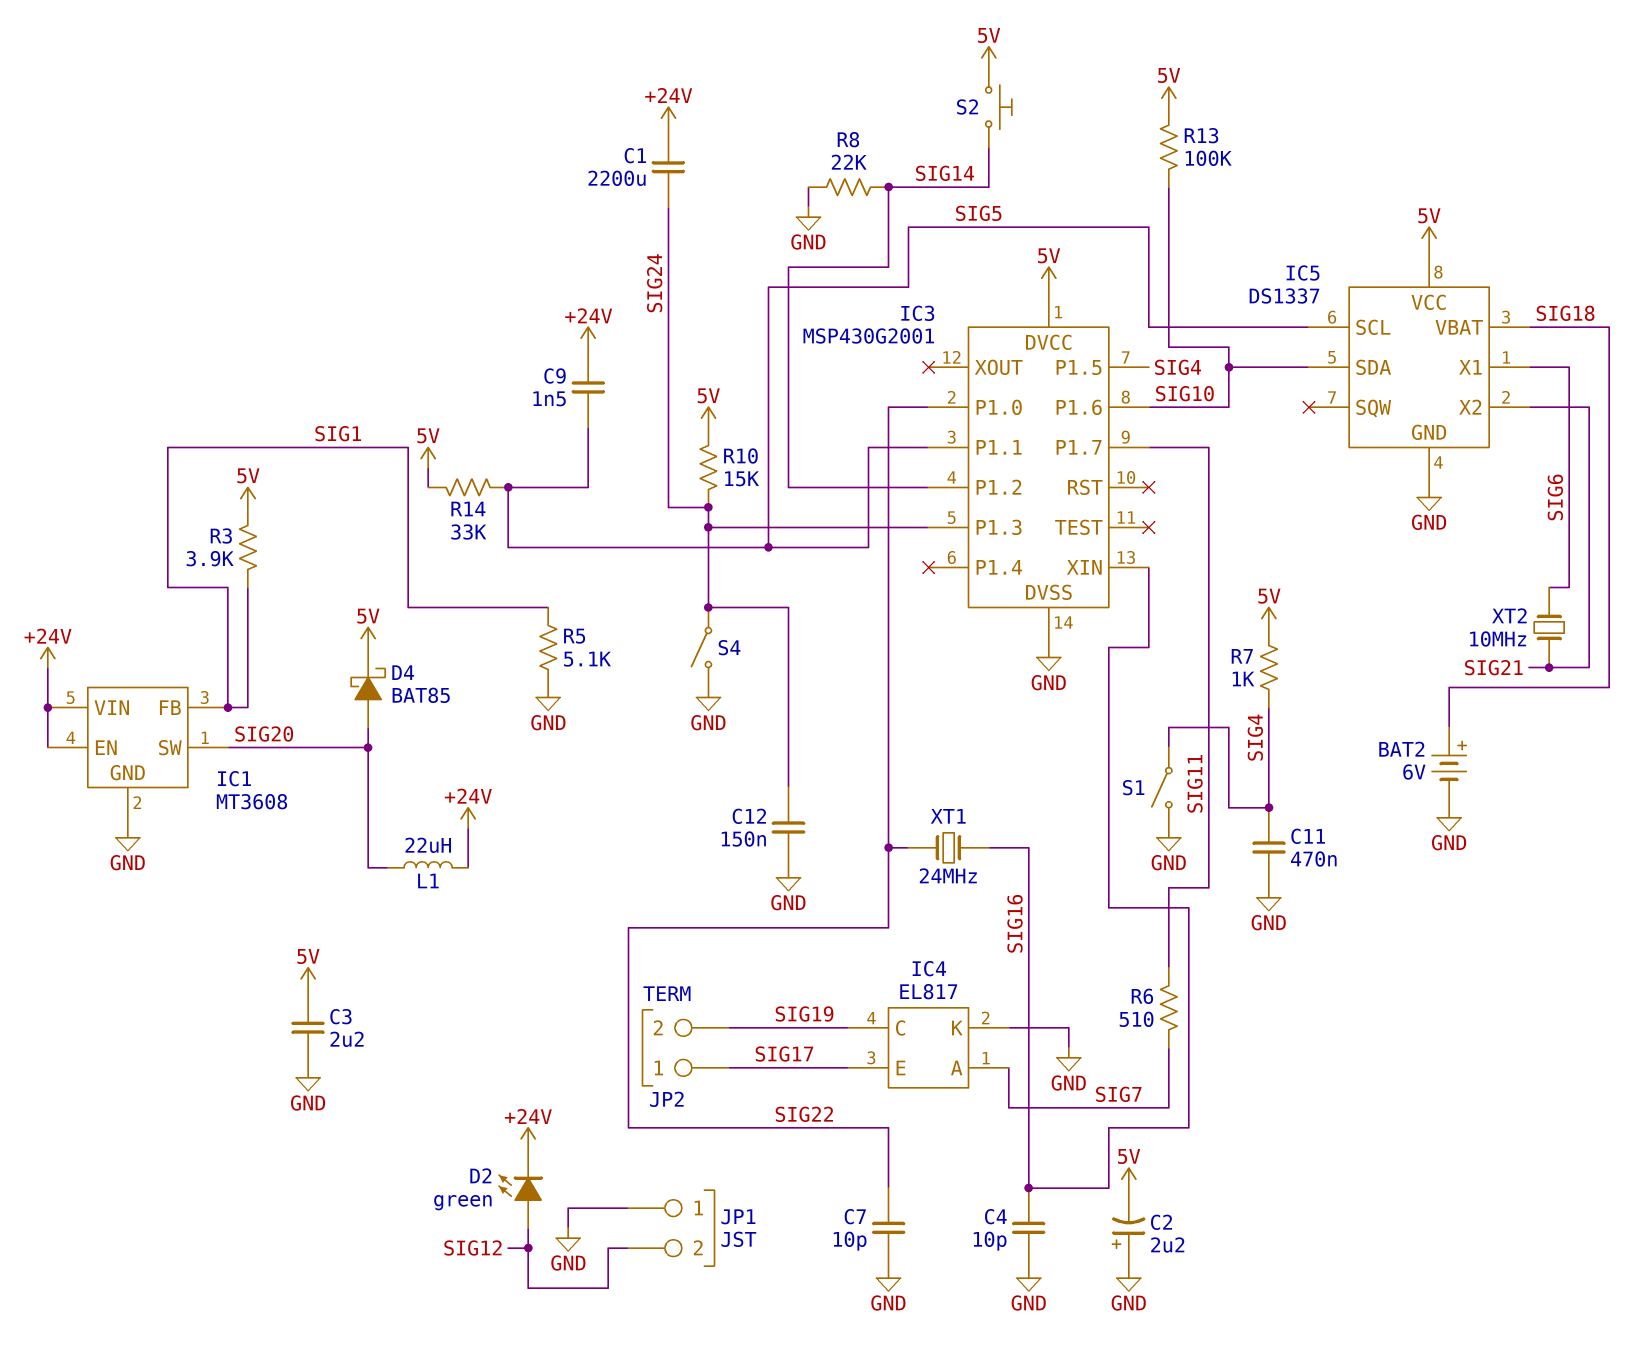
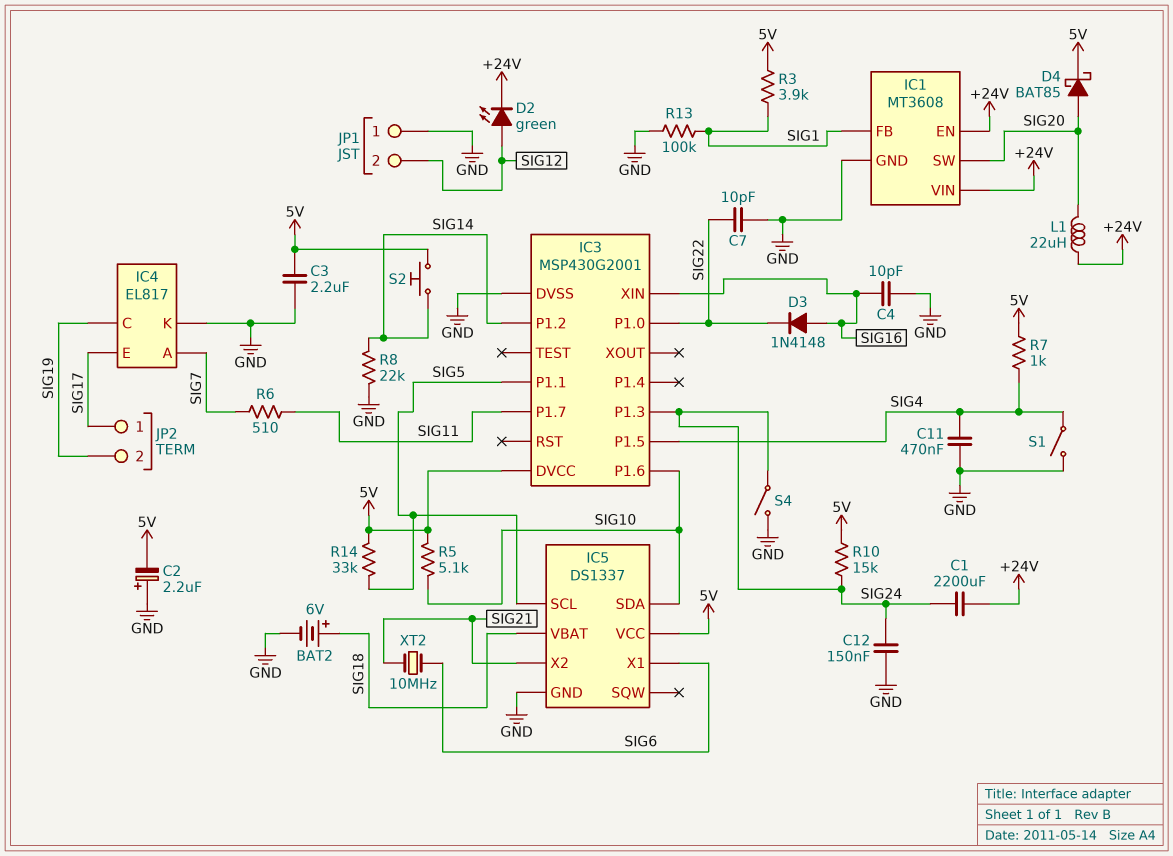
C9: 1.5nF (+24V, SIG5) -> none
D3: none -> diode 1N4148 (A SIG16, K SIG22)
R5: 5.1k (GND, SIG1) -> 5.1k (5V, SIG10)
R13: 100k (5V, SIG10) -> 100k (GND, SIG1)
XT1: 24MHz (SIG16, SIG22) -> none

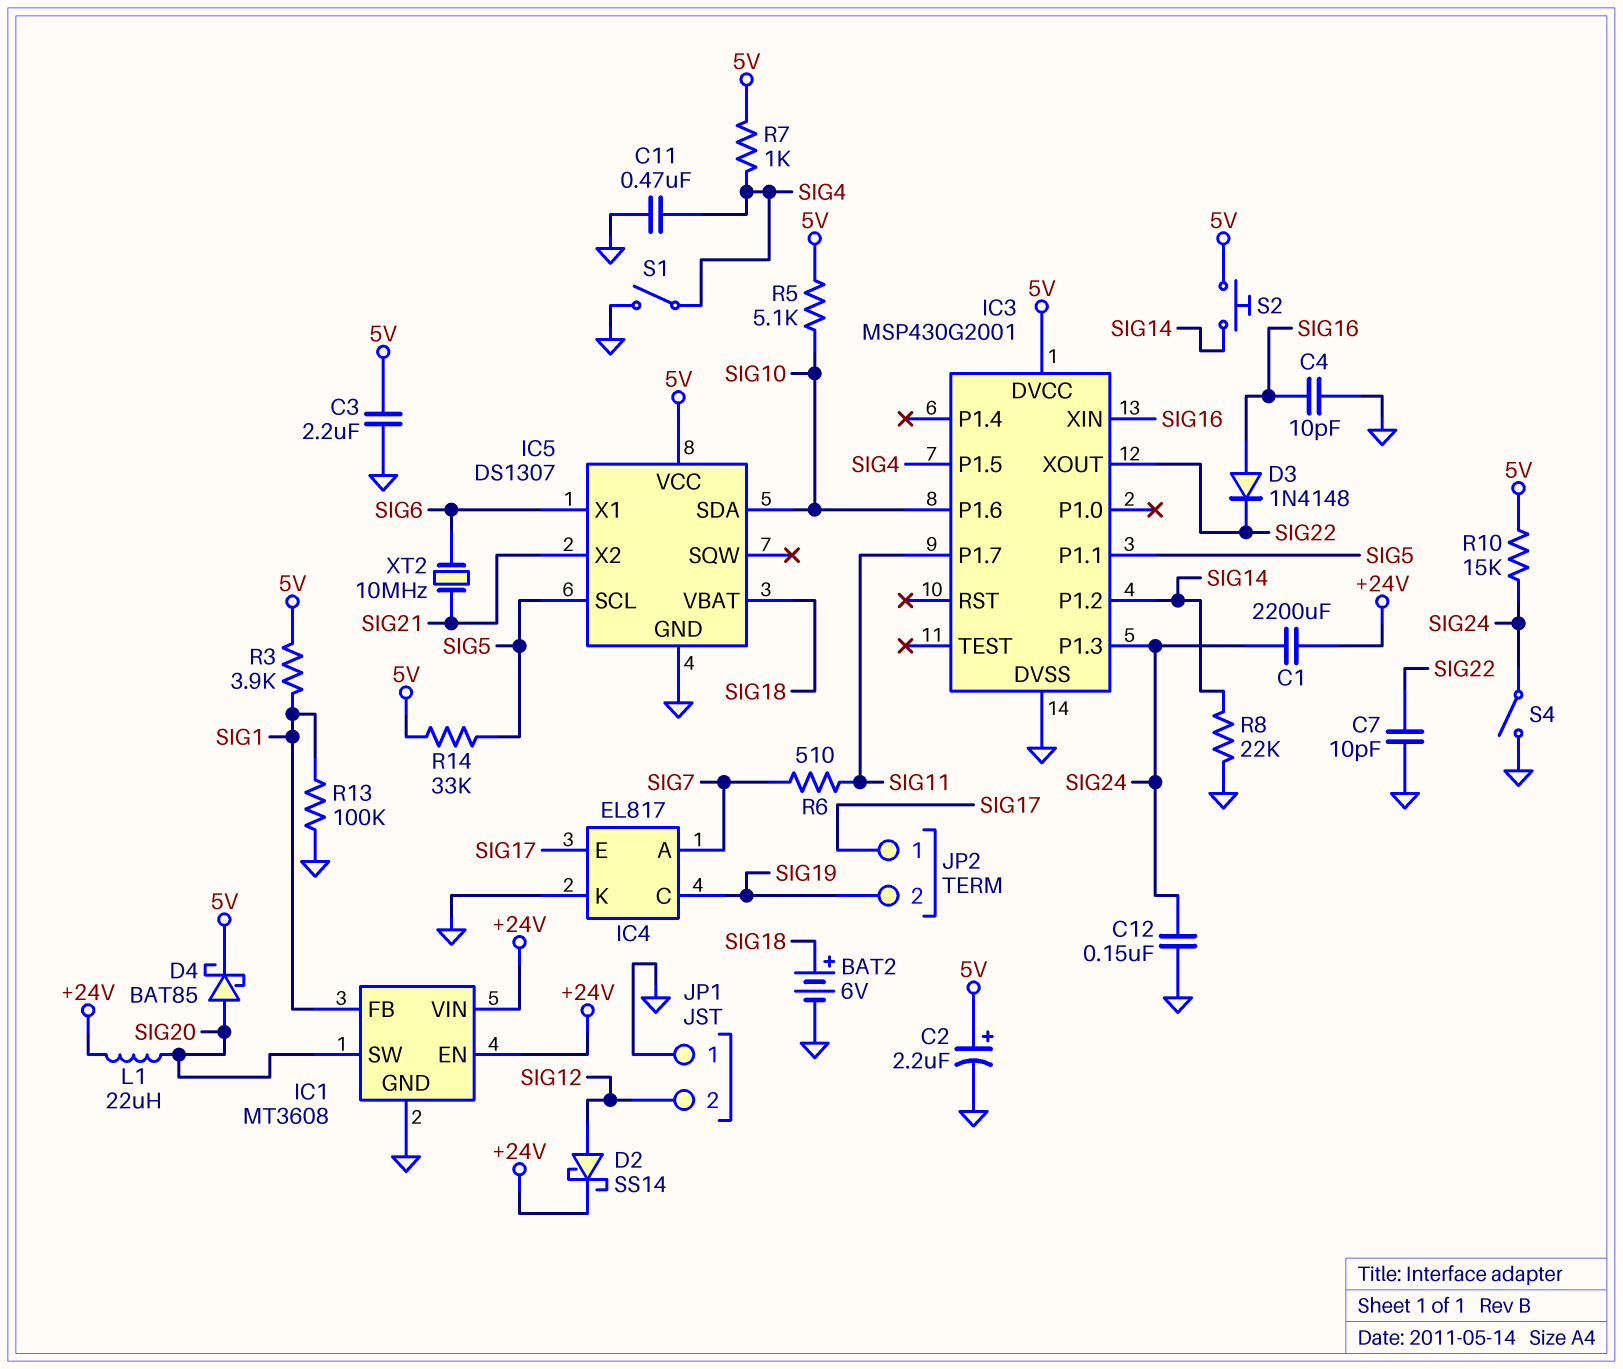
C2: 2.2uF (plus GND, minus 5V) -> 2.2uF (plus 5V, minus GND)
D2: LED green (A SIG12, K +24V) -> schottky SS14 (A SIG12, K +24V)
IC3 pin P1.0: SIG22 -> none
IC3 pin XOUT: none -> SIG22
IC5: DS1337 -> DS1307

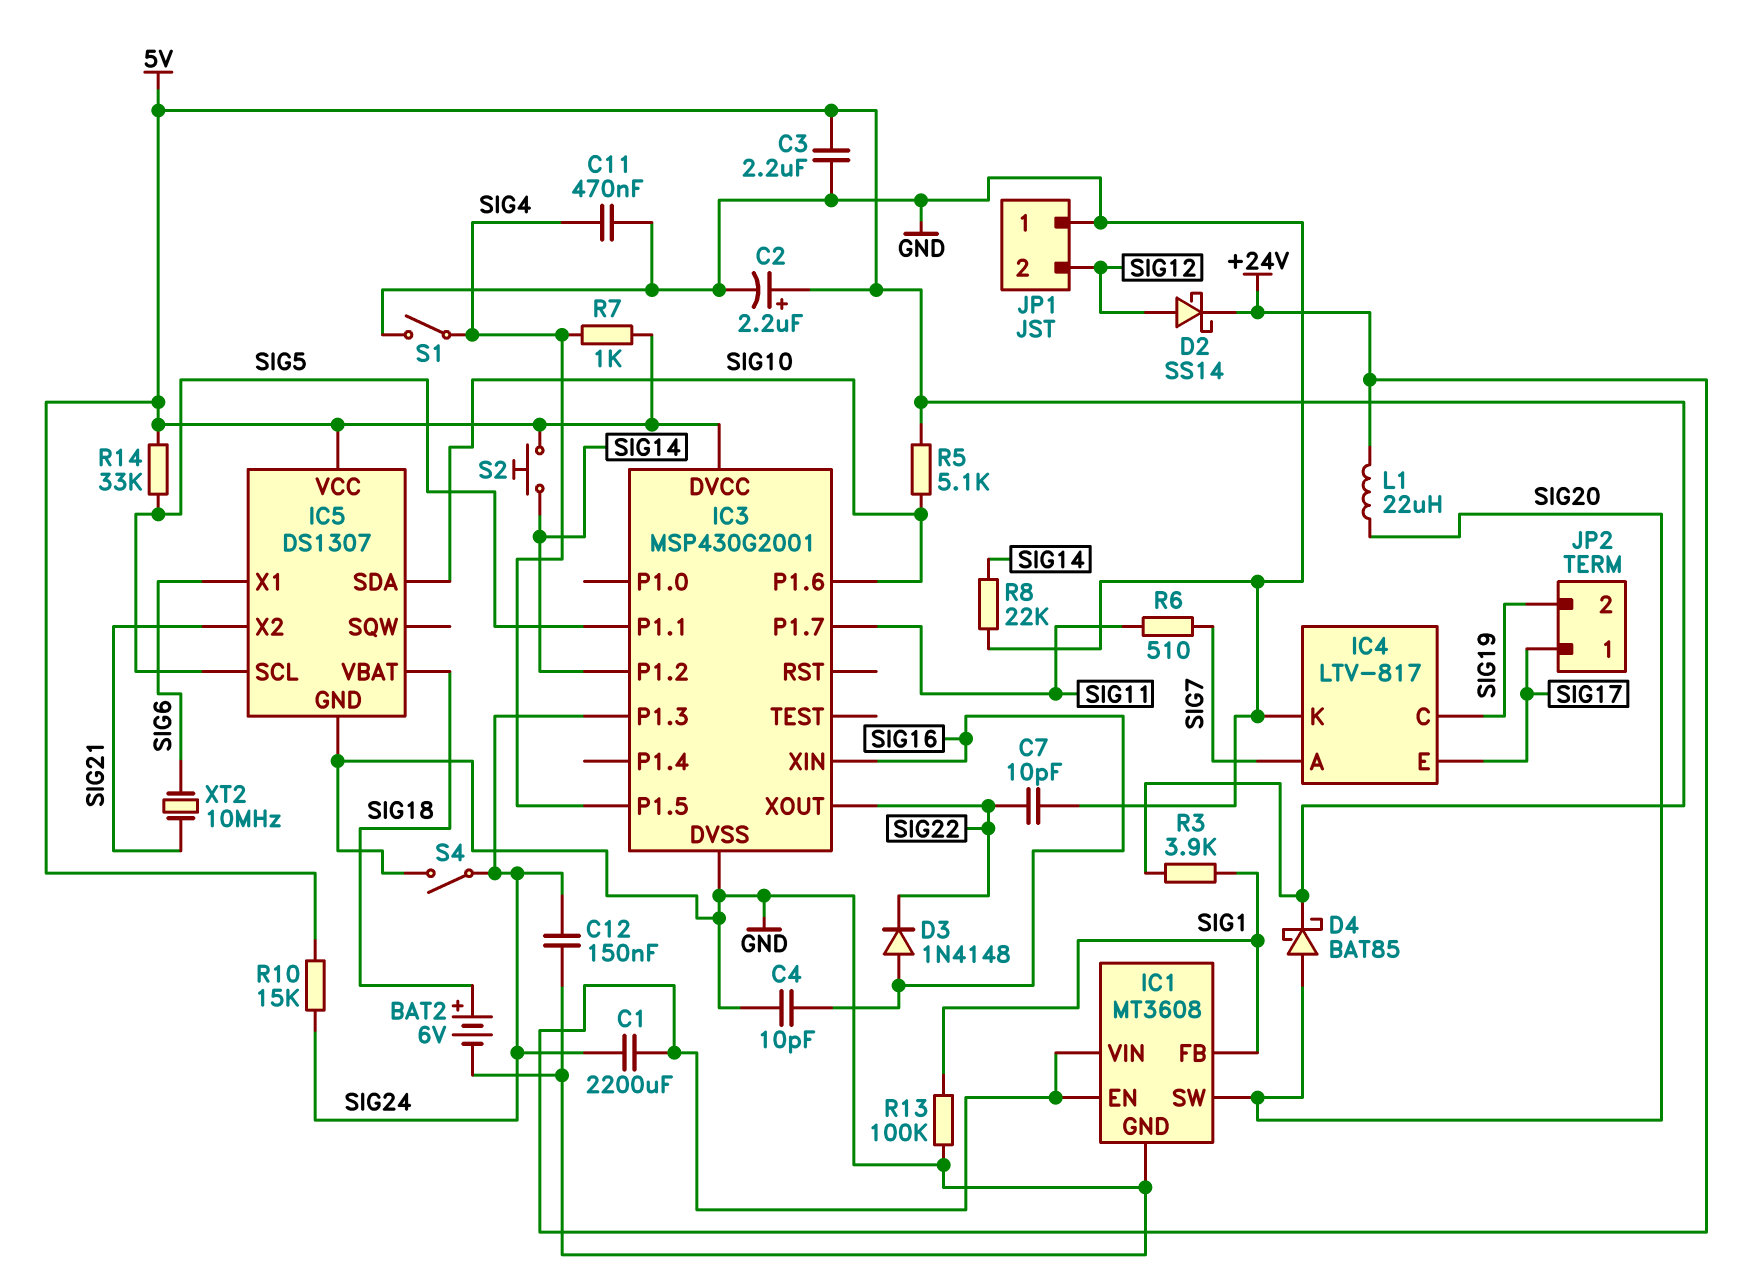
IC4: EL817 -> LTV-817

